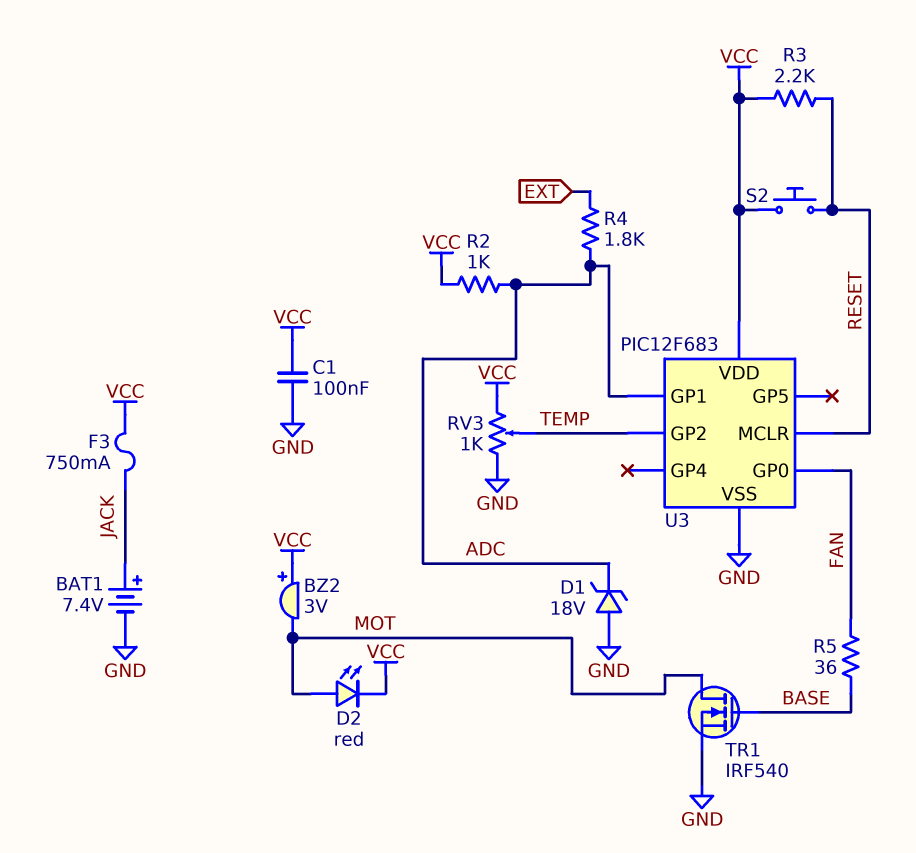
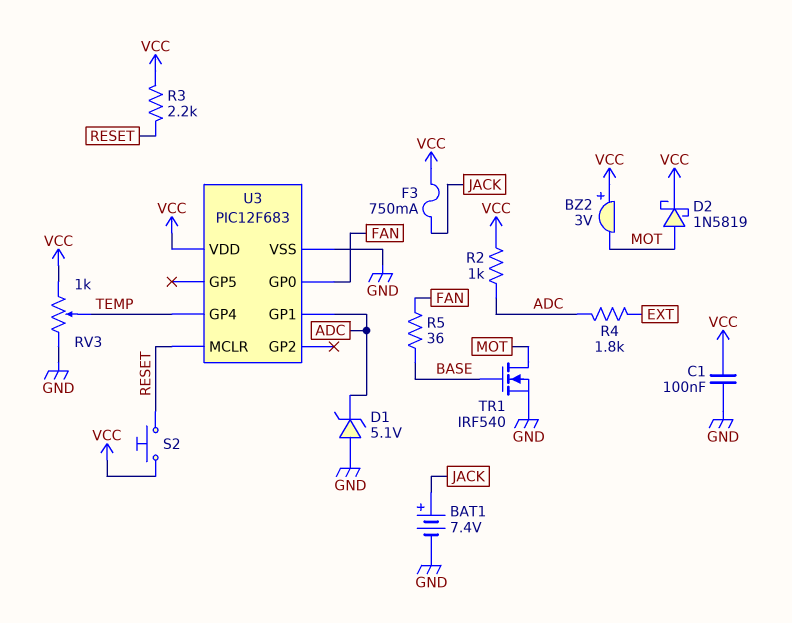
D1: zener 18V (A GND, K ADC) -> zener 5.1V (A GND, K ADC)
D2: LED red (A MOT, K VCC) -> schottky 1N5819 (A MOT, K VCC)
U3 pin GP2: TEMP -> none
U3 pin GP4: none -> TEMP

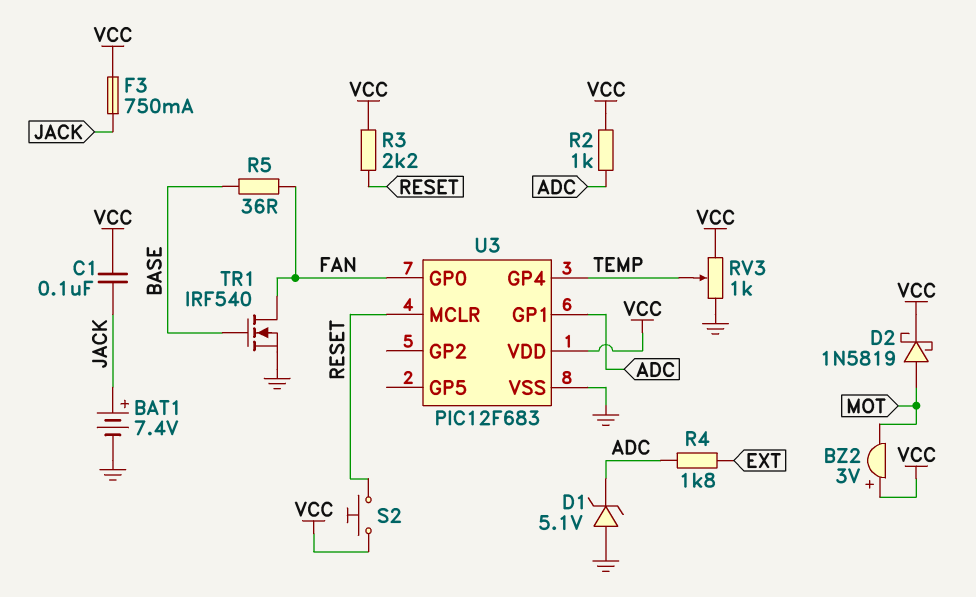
C1: 100nF (GND, VCC) -> 100nF (JACK, VCC)
TR1: NMOS IRF540 (G BASE, D MOT, S GND) -> NMOS IRF540 (G BASE, D FAN, S GND)

